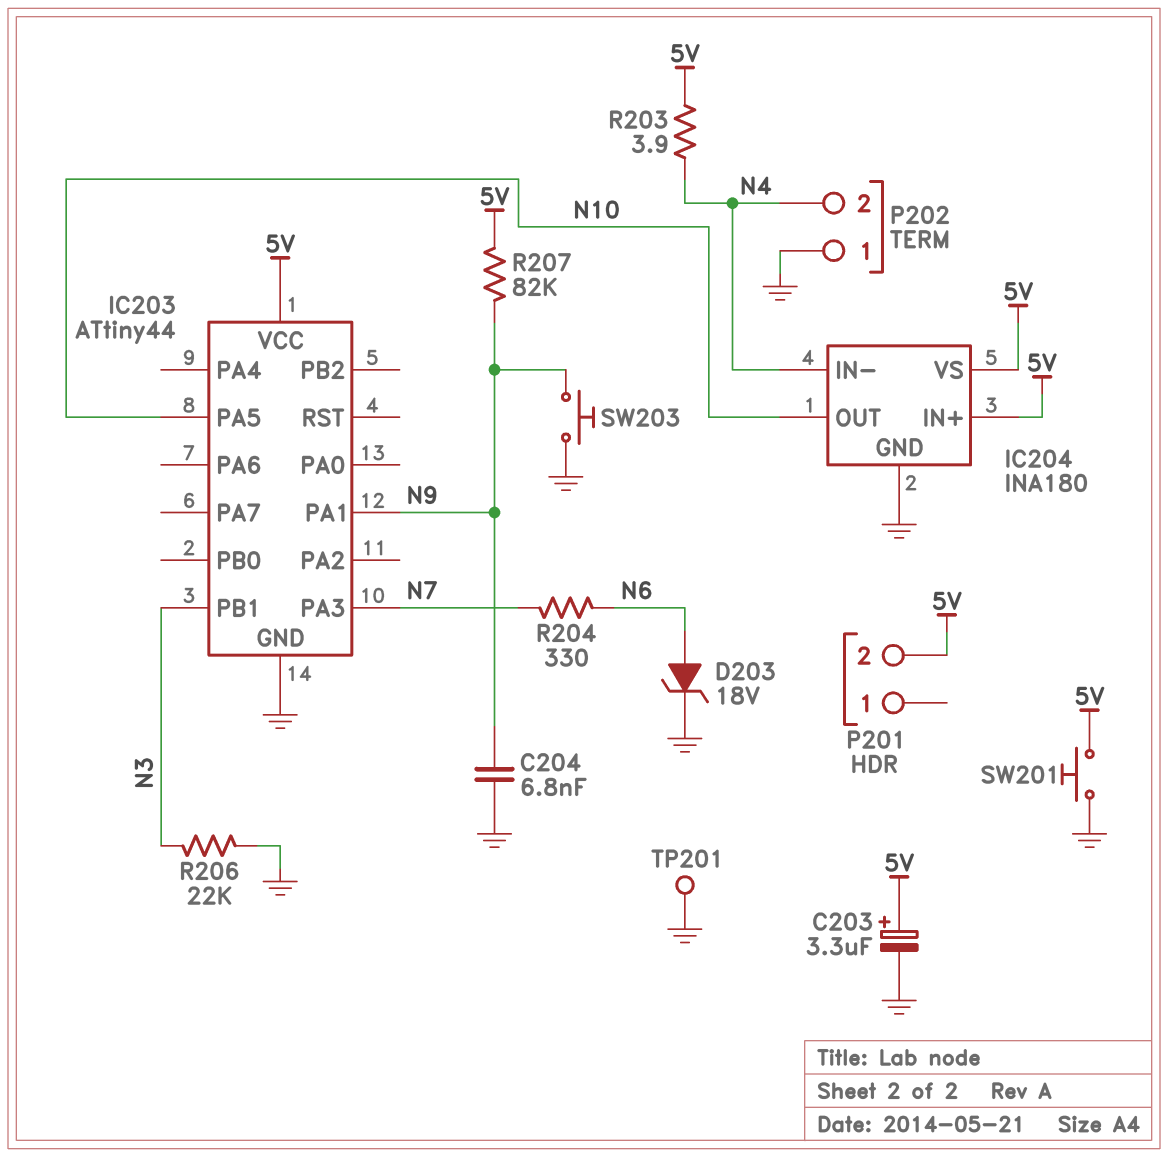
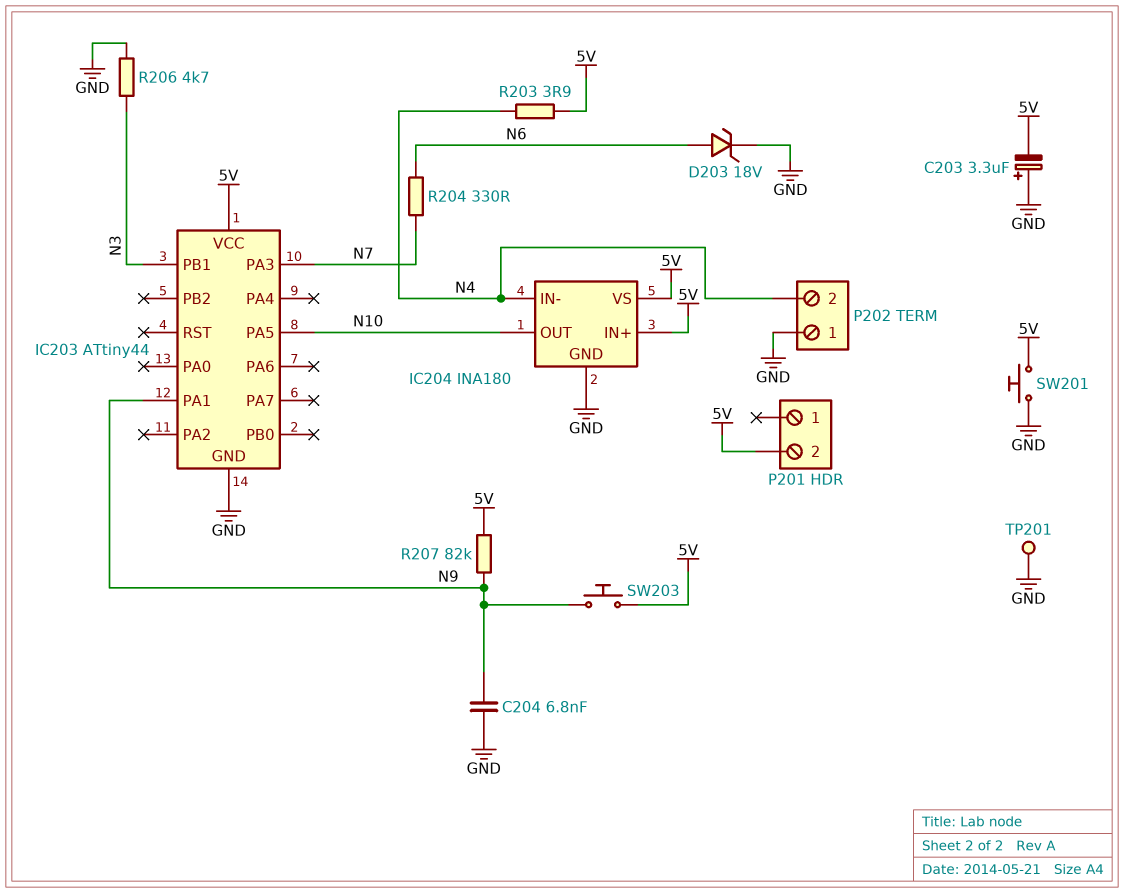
C203: 3.3uF (plus 5V, minus GND) -> 3.3uF (plus GND, minus 5V)
R206: 22k (GND, N3) -> 4.7k (GND, N3)
SW203: button (GND, N9) -> button (5V, N9)

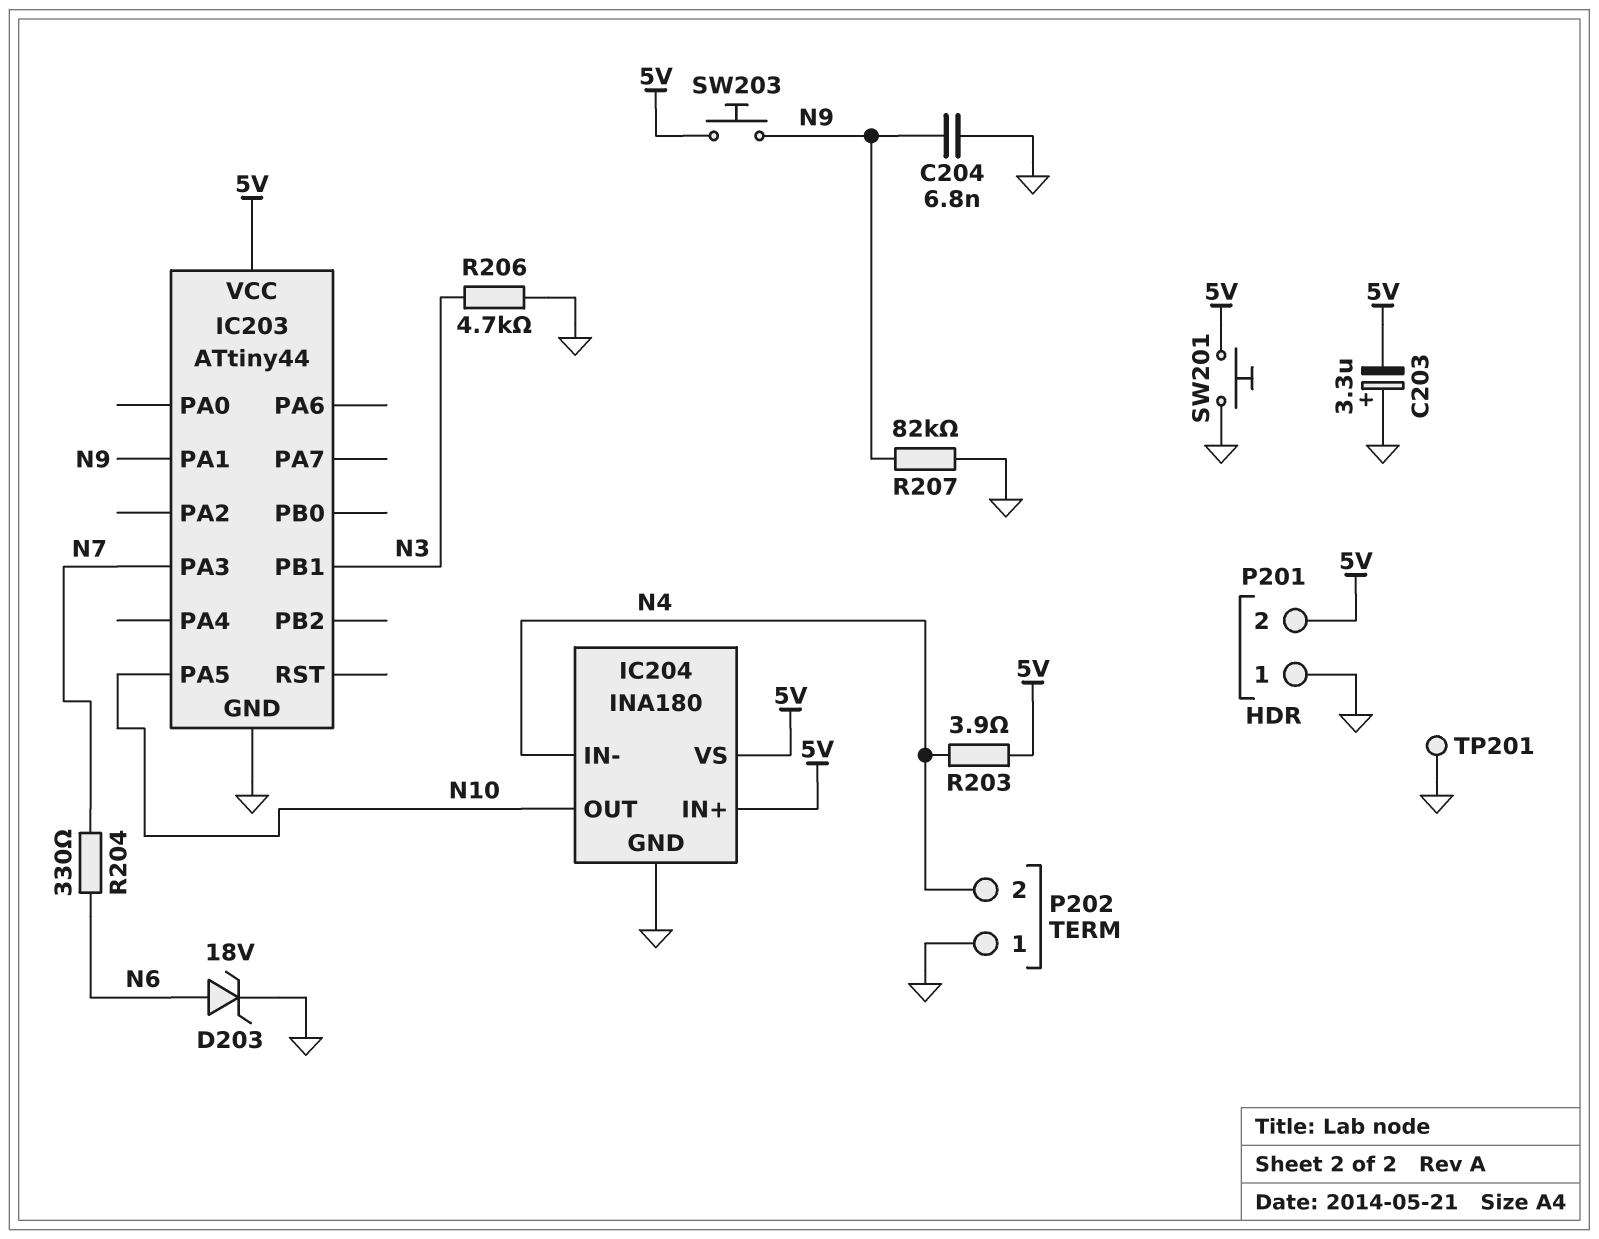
P201 pin 1: none -> GND
R207: 82k (5V, N9) -> 82k (GND, N9)

